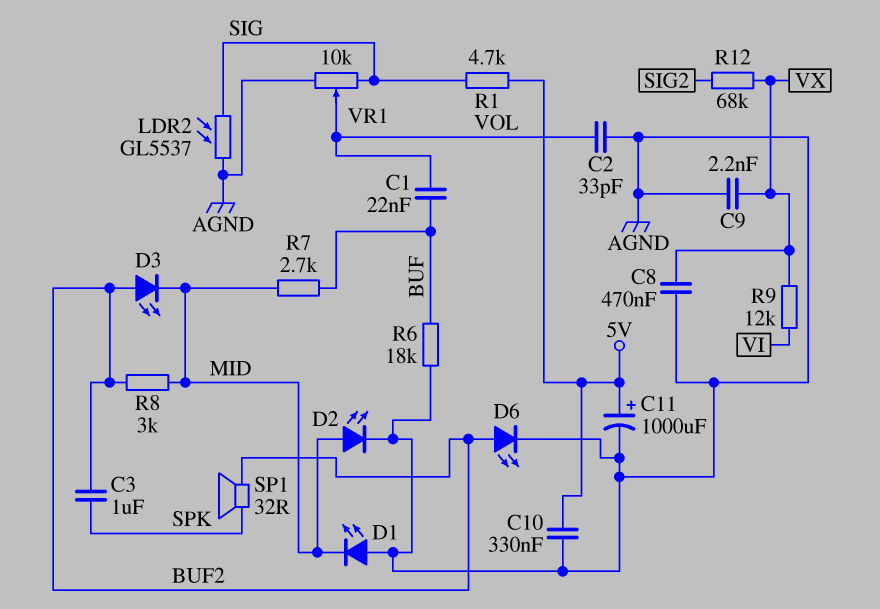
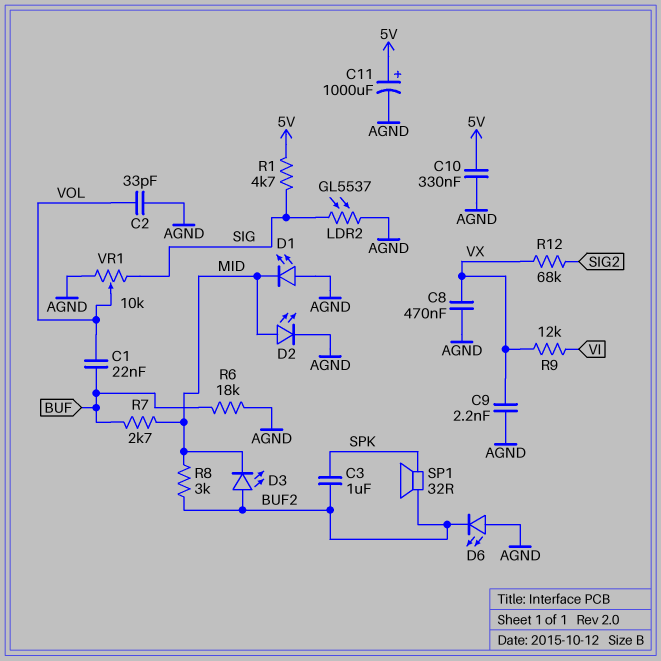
D6: LED (A BUF2, K AGND) -> LED (A AGND, K BUF2)

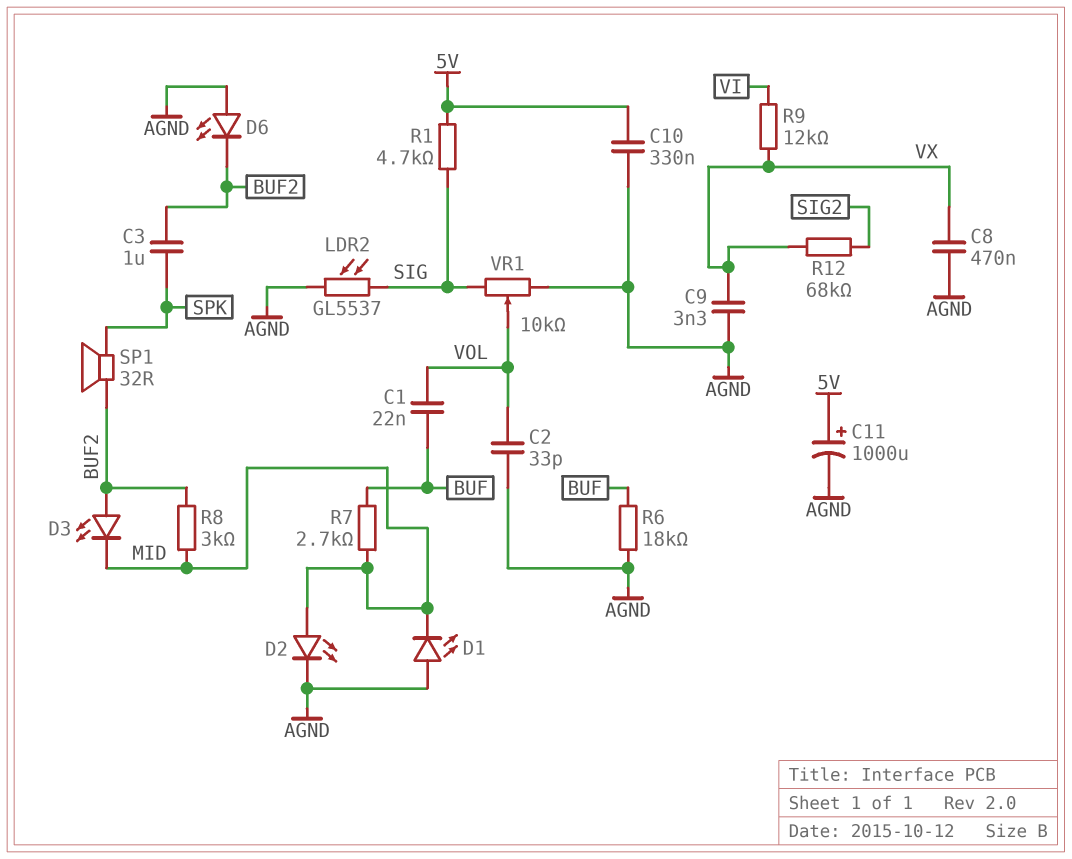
C9: 2.2nF (AGND, VX) -> 3.3nF (AGND, VX)

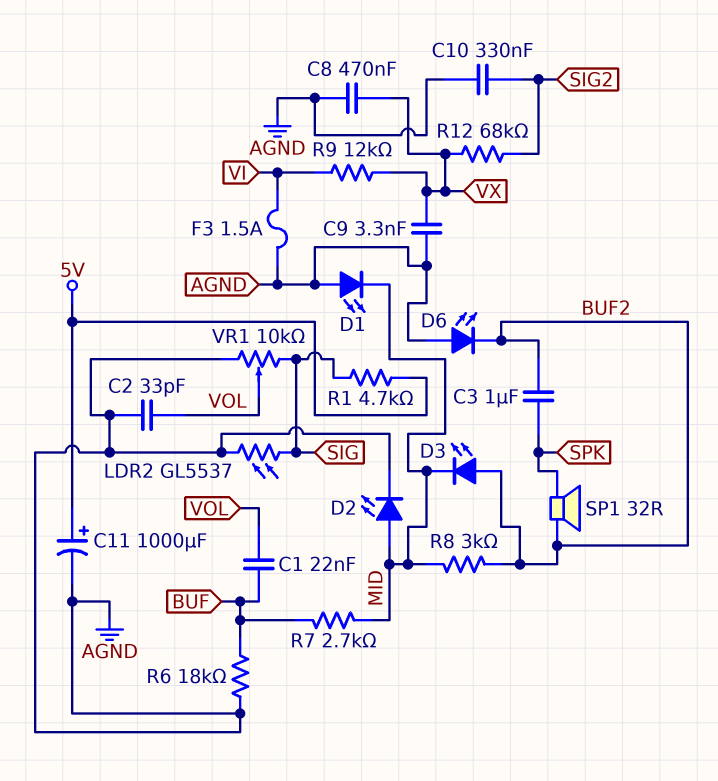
C10: 330nF (5V, AGND) -> 330nF (AGND, SIG2)
F3: none -> 1.5A (AGND, VI)

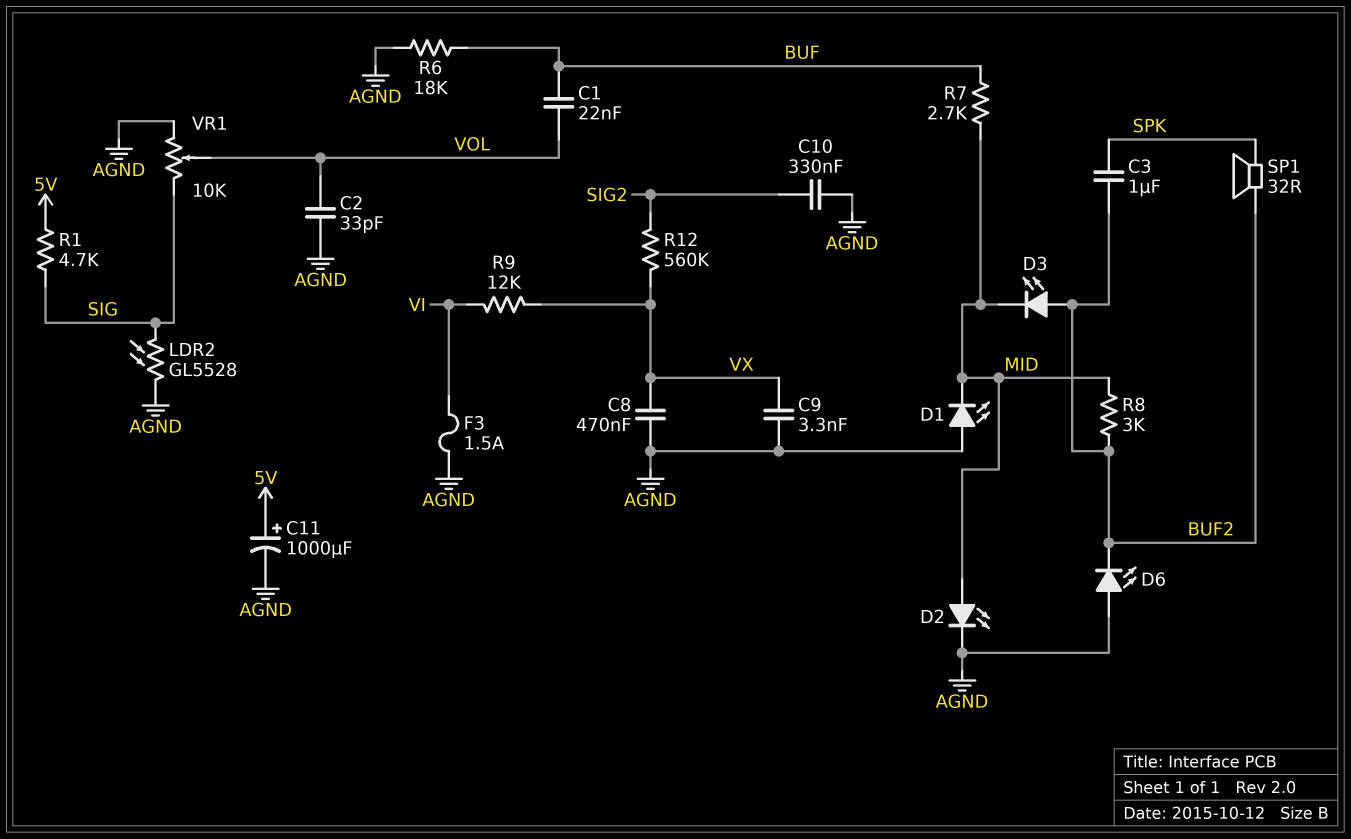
LDR2: GL5537 (AGND, SIG) -> GL5528 (AGND, SIG)
R12: 68k (SIG2, VX) -> 560k (SIG2, VX)

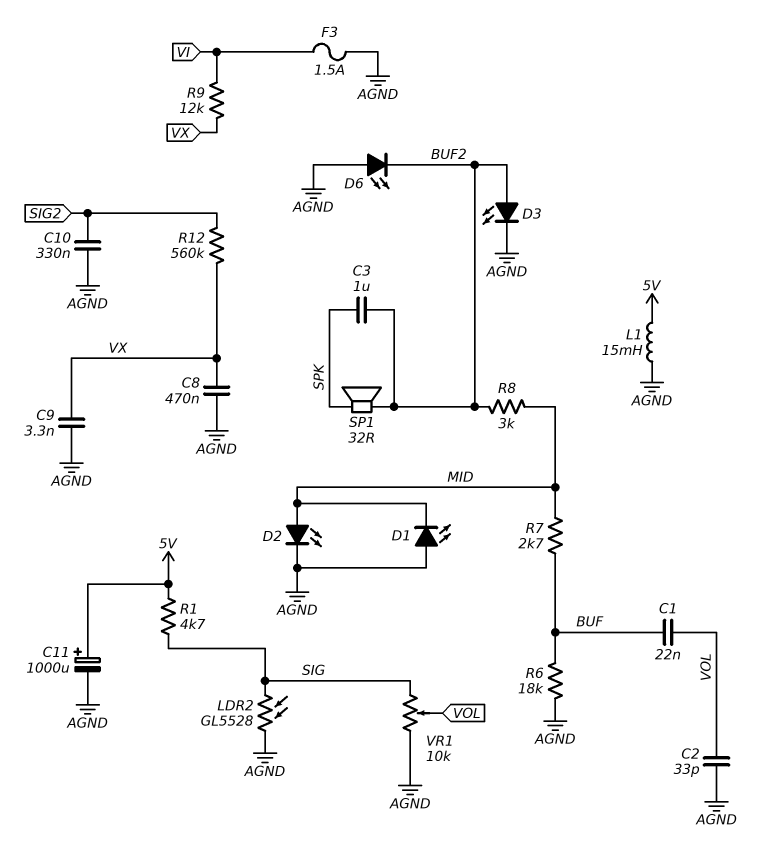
D3: LED (A BUF2, K MID) -> LED (A BUF2, K AGND)
L1: none -> 15mH (5V, AGND)

